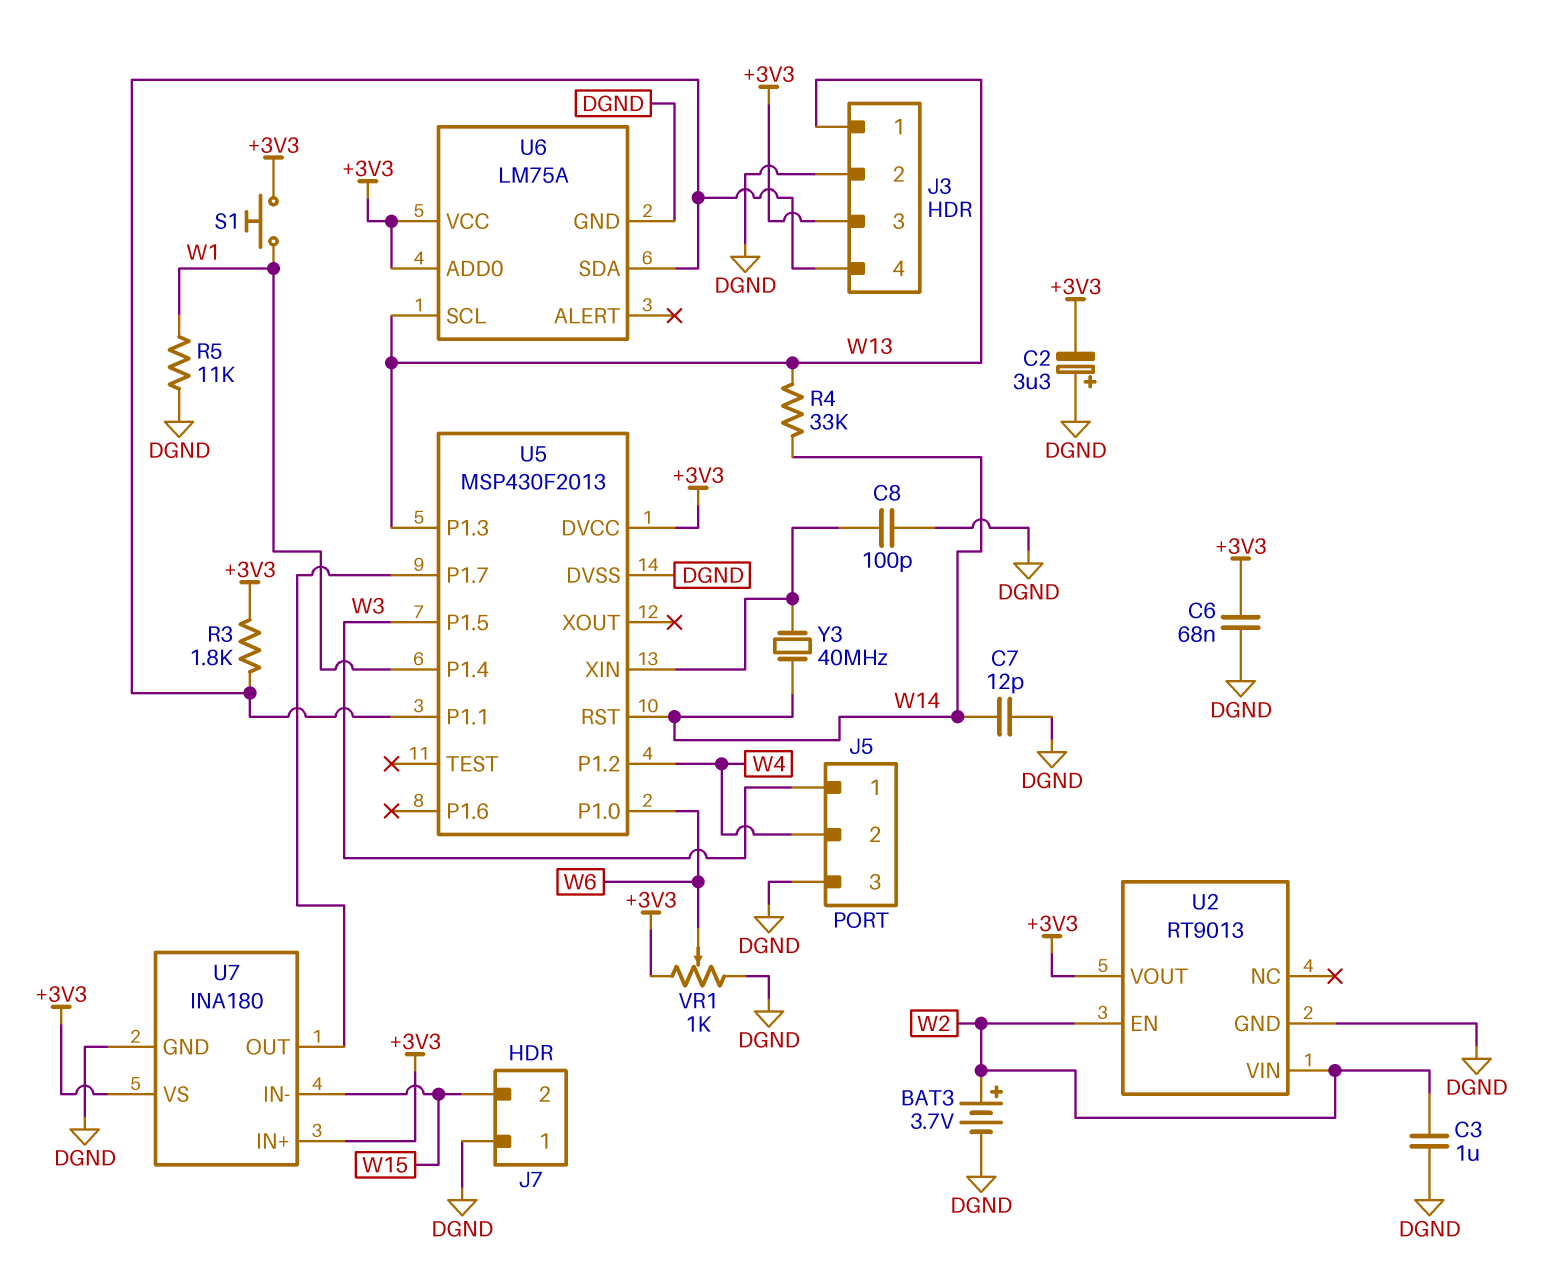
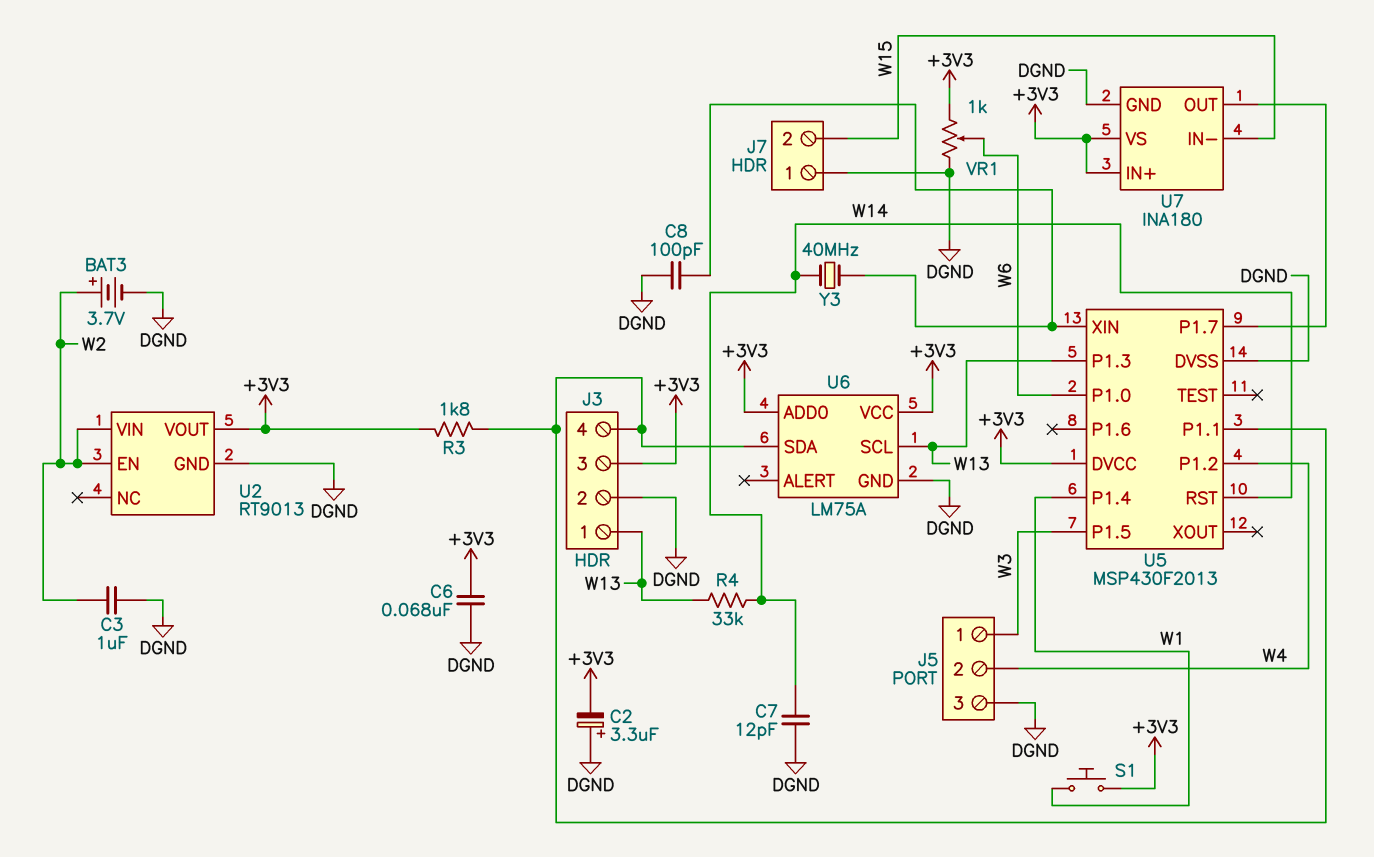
R5: 11k (DGND, W1) -> none

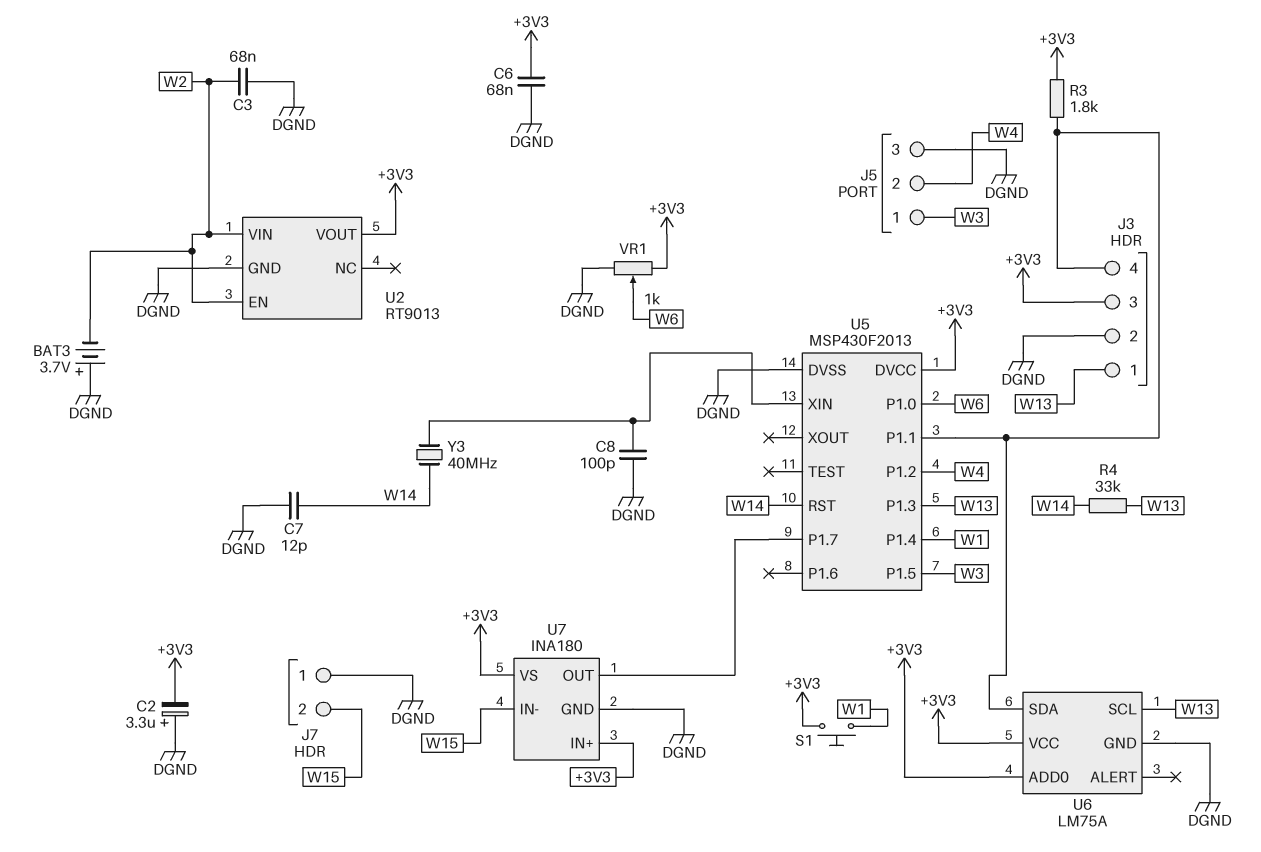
BAT3: 3.7V (plus W2, minus DGND) -> 3.7V (plus DGND, minus W2)
C3: 1uF (DGND, W2) -> 68nF (DGND, W2)

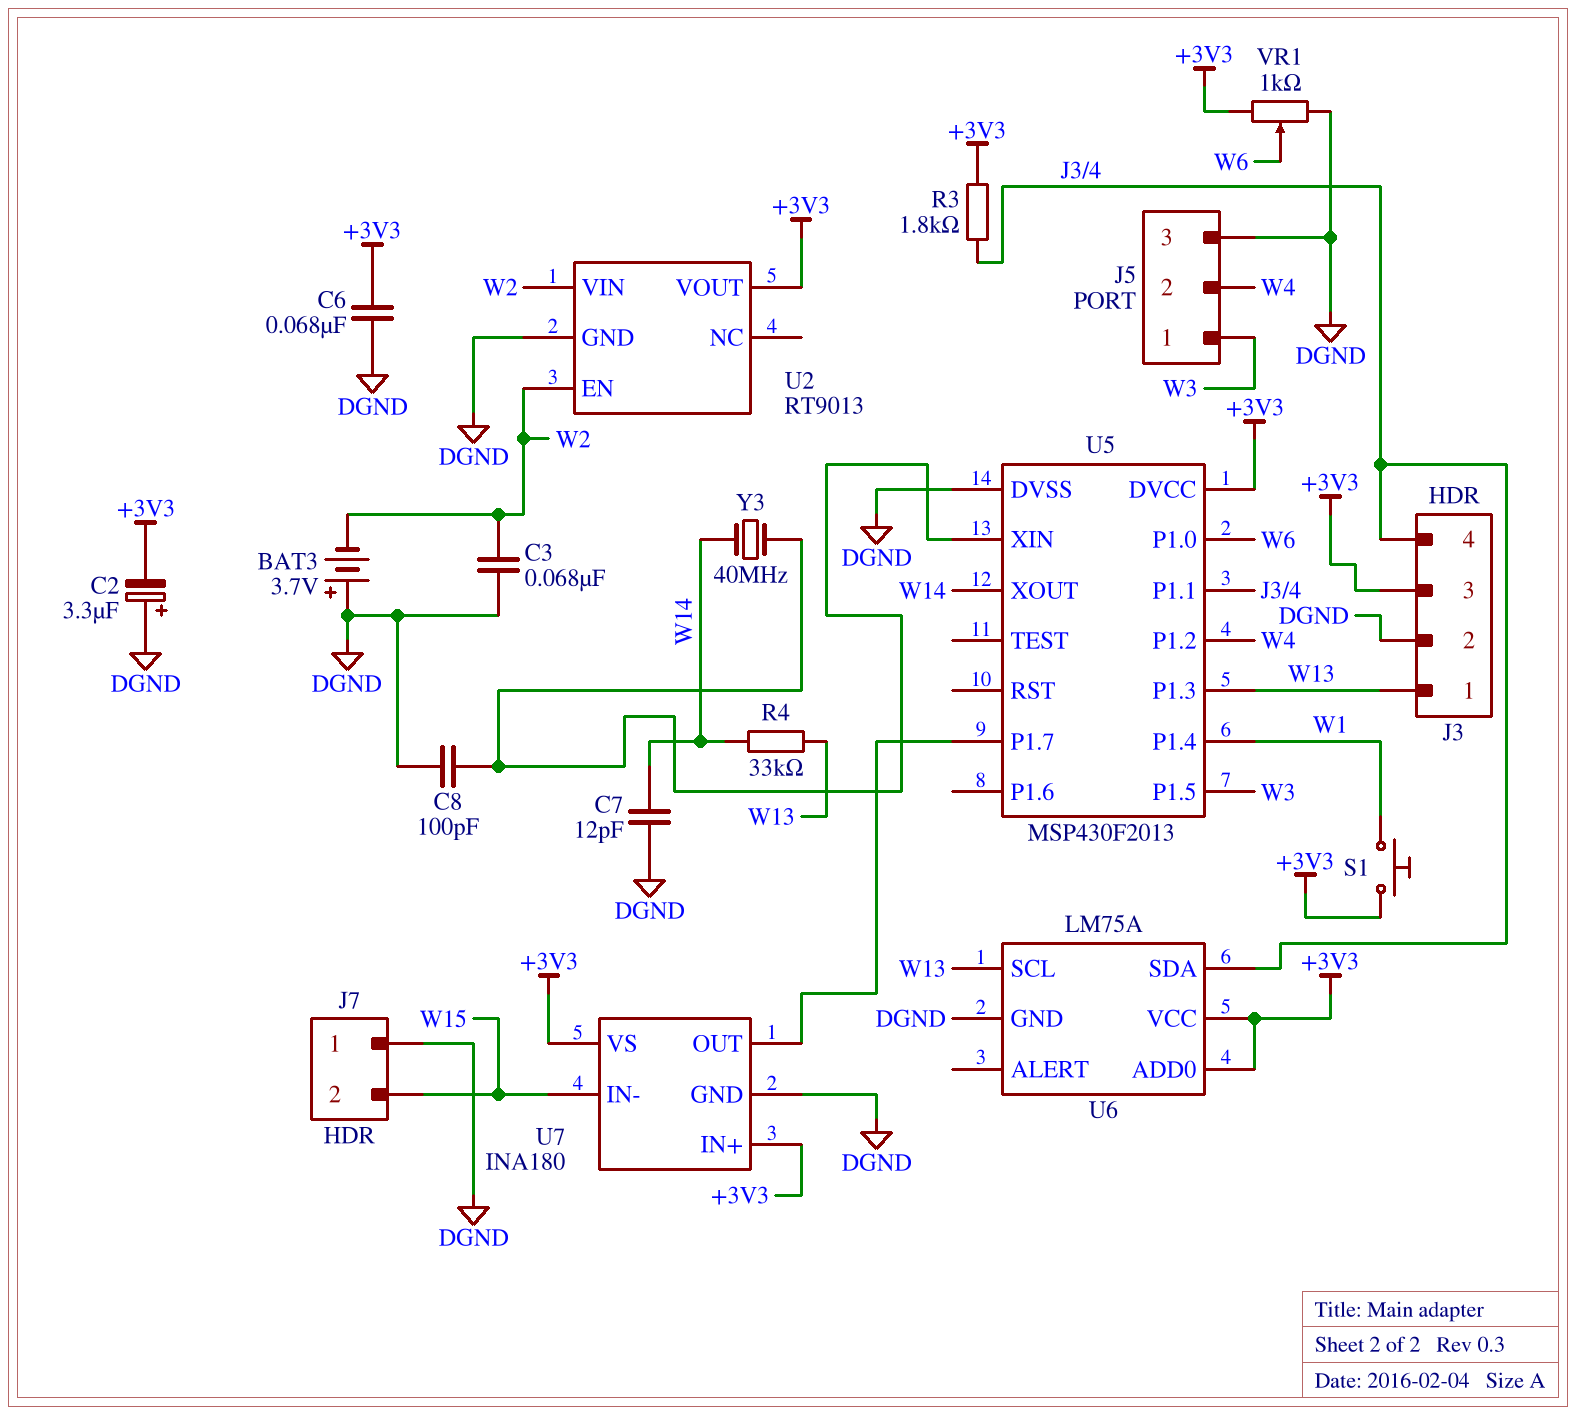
U5 pin RST: W14 -> none
U5 pin XOUT: none -> W14

